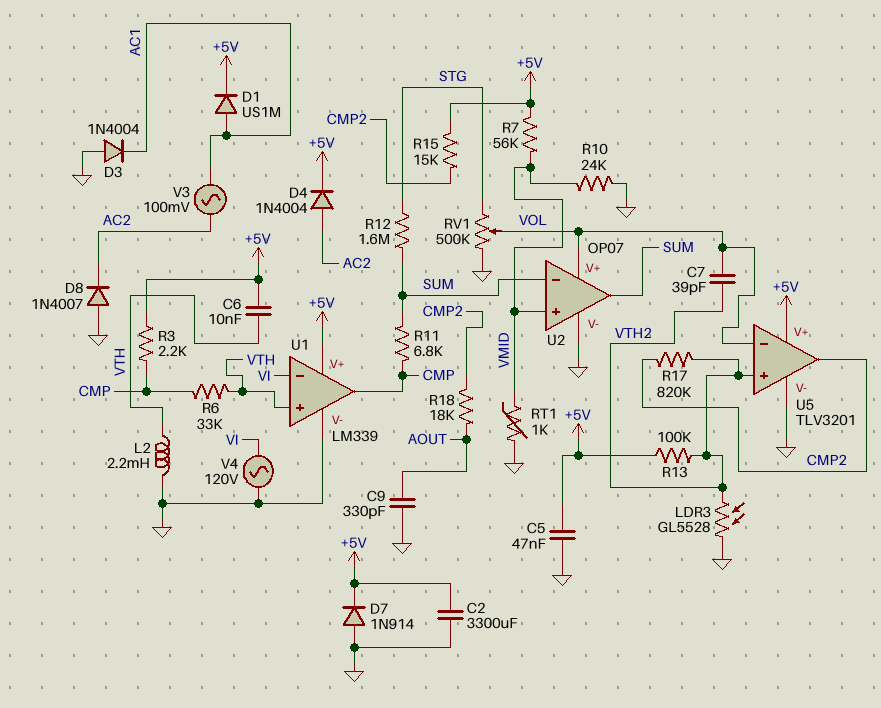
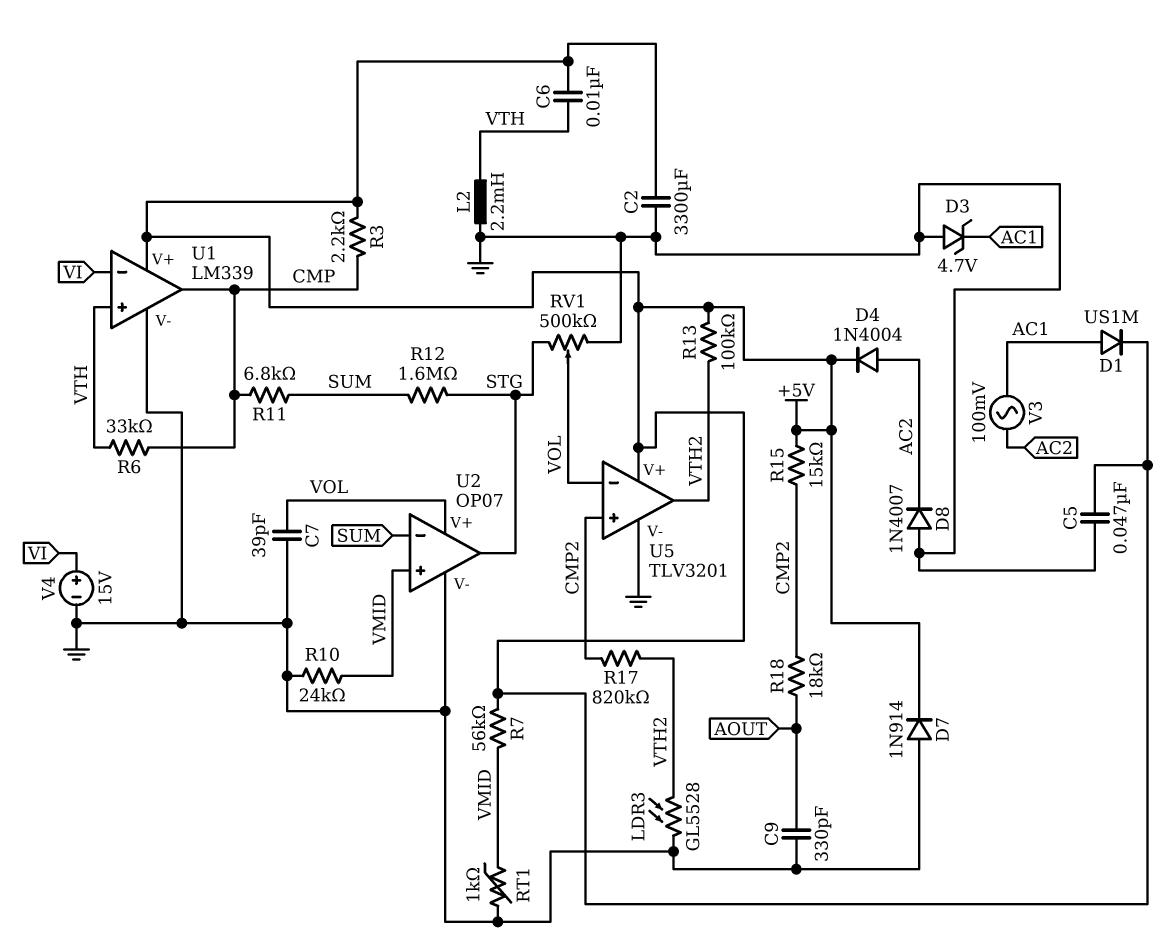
C7: 39pF (VOL, VTH2) -> 39pF (GND, VOL)
D3: diode 1N4004 (A GND, K AC1) -> zener 4.7V (A GND, K AC1)
U2 pin out: SUM -> STG
U5 pin in+: VTH2 -> CMP2
U5 pin out: CMP2 -> VTH2
V4: AC 120V (GND, VI) -> 15V (plus VI, minus GND)

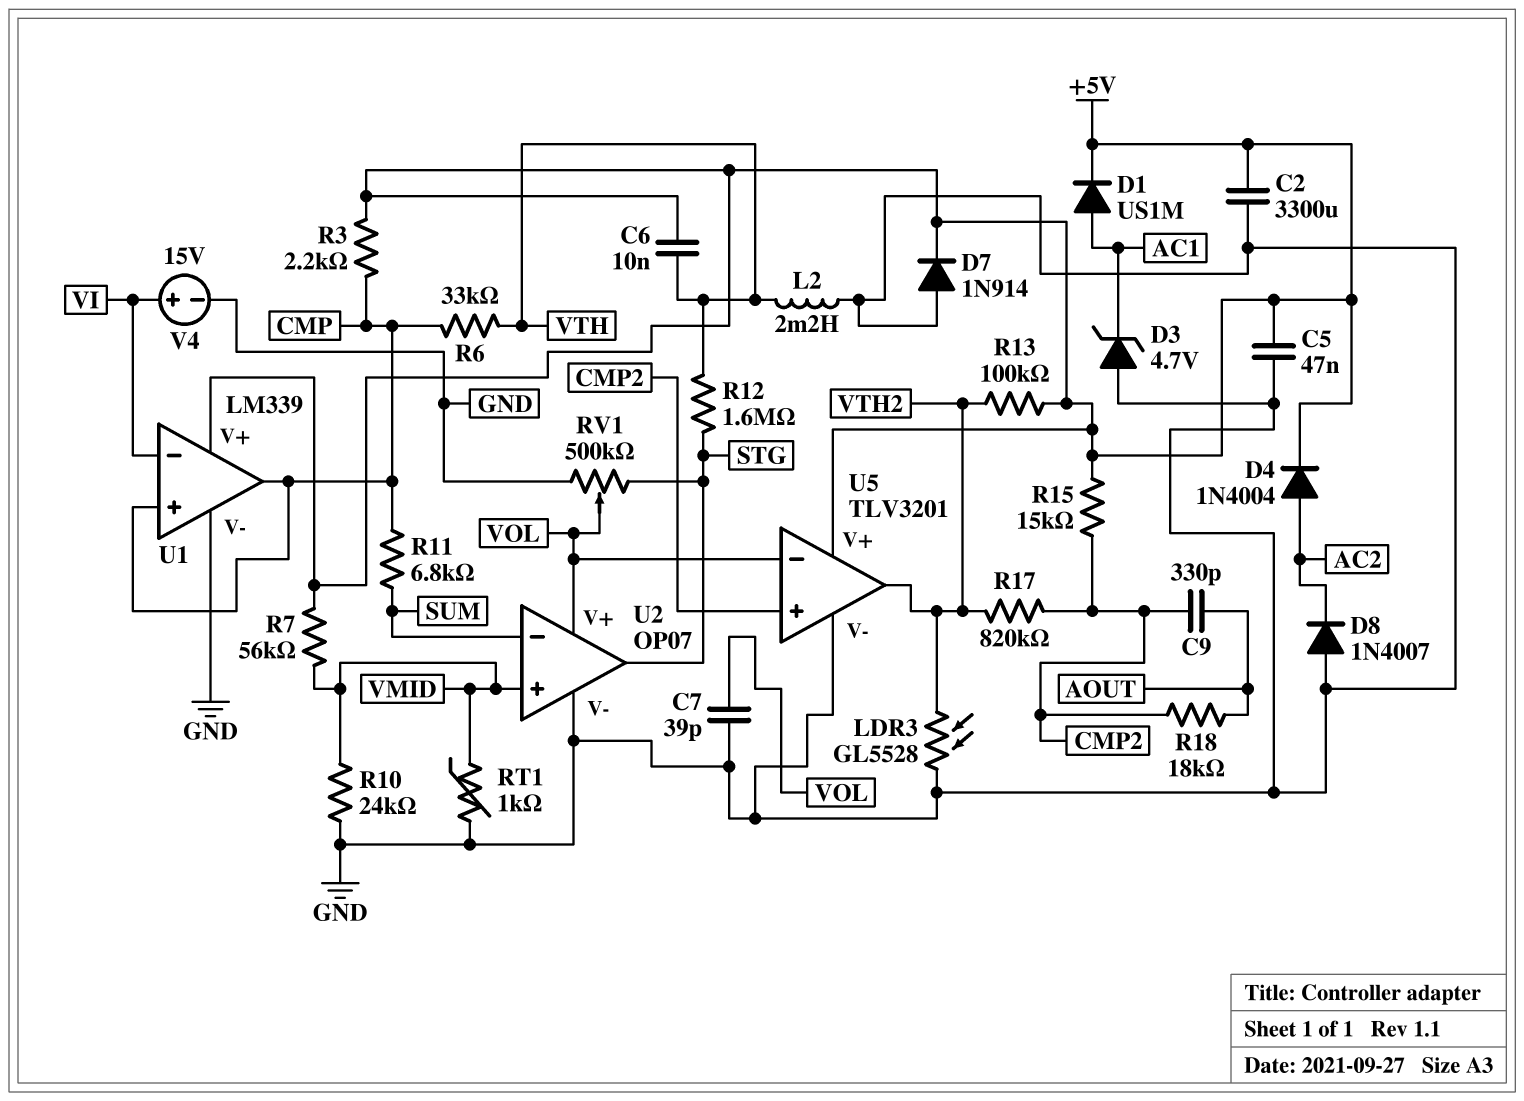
C9: 330pF (AOUT, GND) -> 330pF (AOUT, CMP2)
R12: 1.6M (STG, SUM) -> 1.6M (STG, VTH)
U1 pin in+: VTH -> CMP
V3: AC 100mV (AC1, AC2) -> none

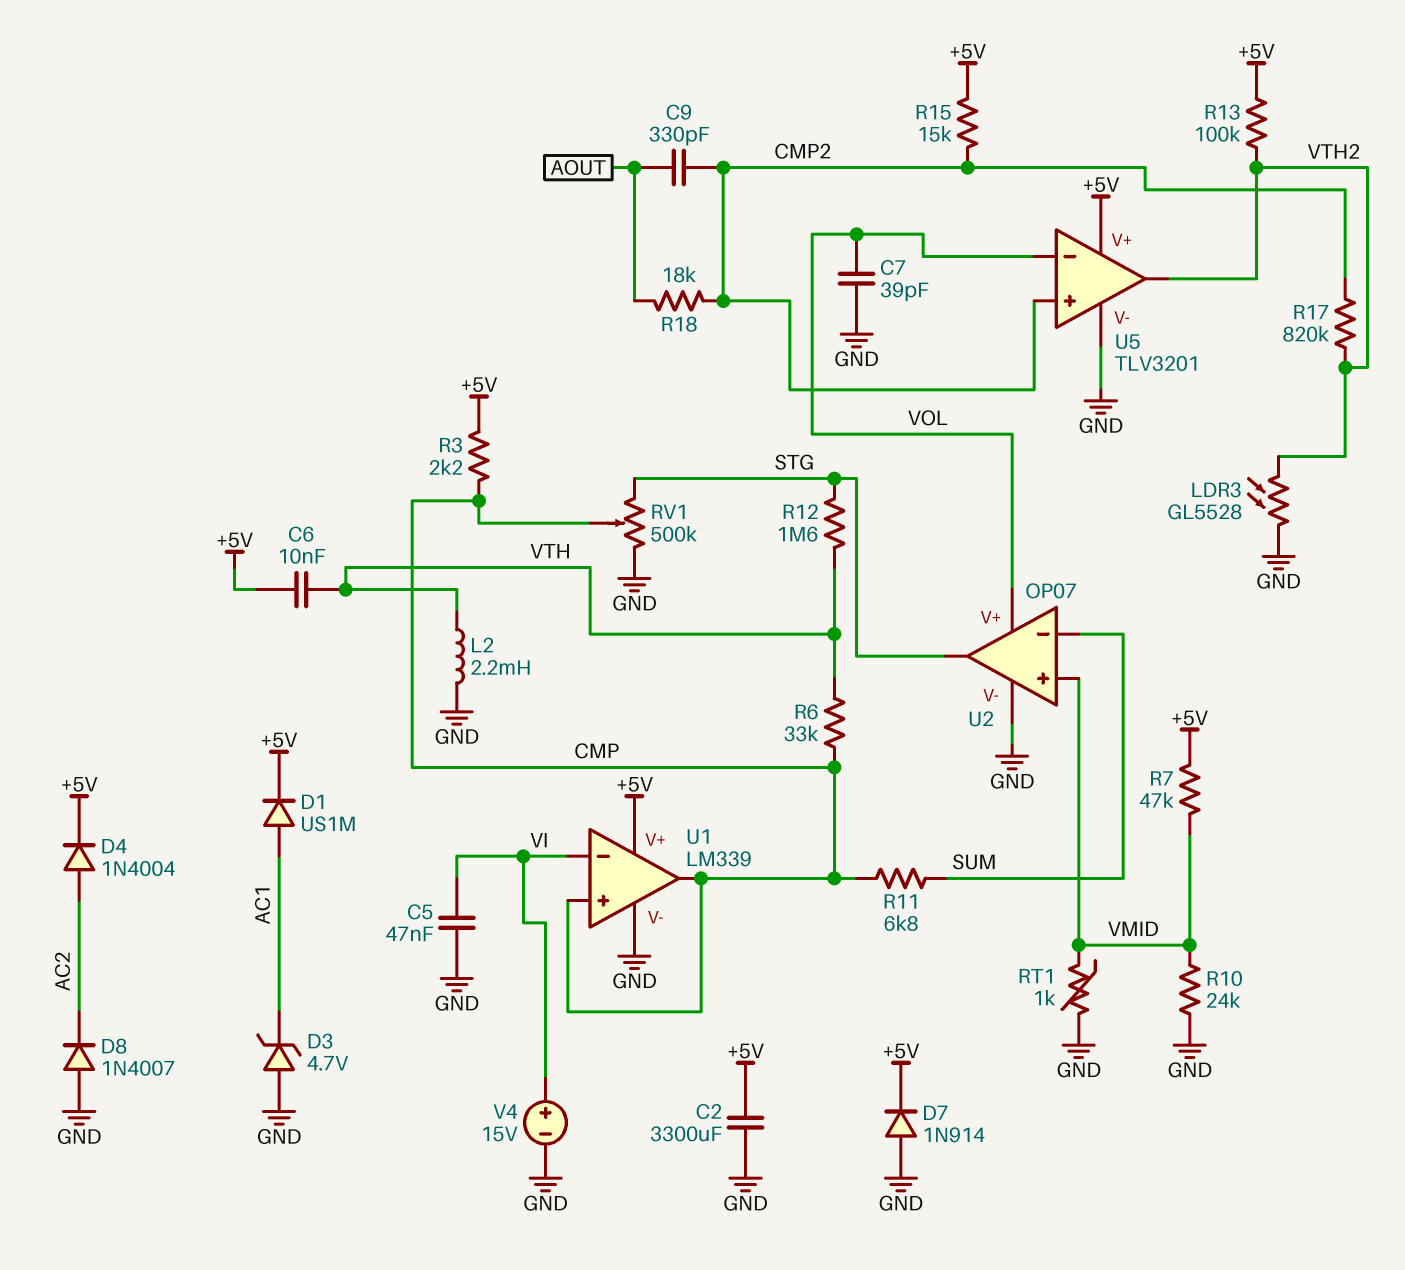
C5: 47nF (+5V, GND) -> 47nF (GND, VI)
R7: 56k (+5V, VMID) -> 47k (+5V, VMID)
RV1: 500k (GND, STG, wiper VOL) -> 500k (GND, STG, wiper CMP)

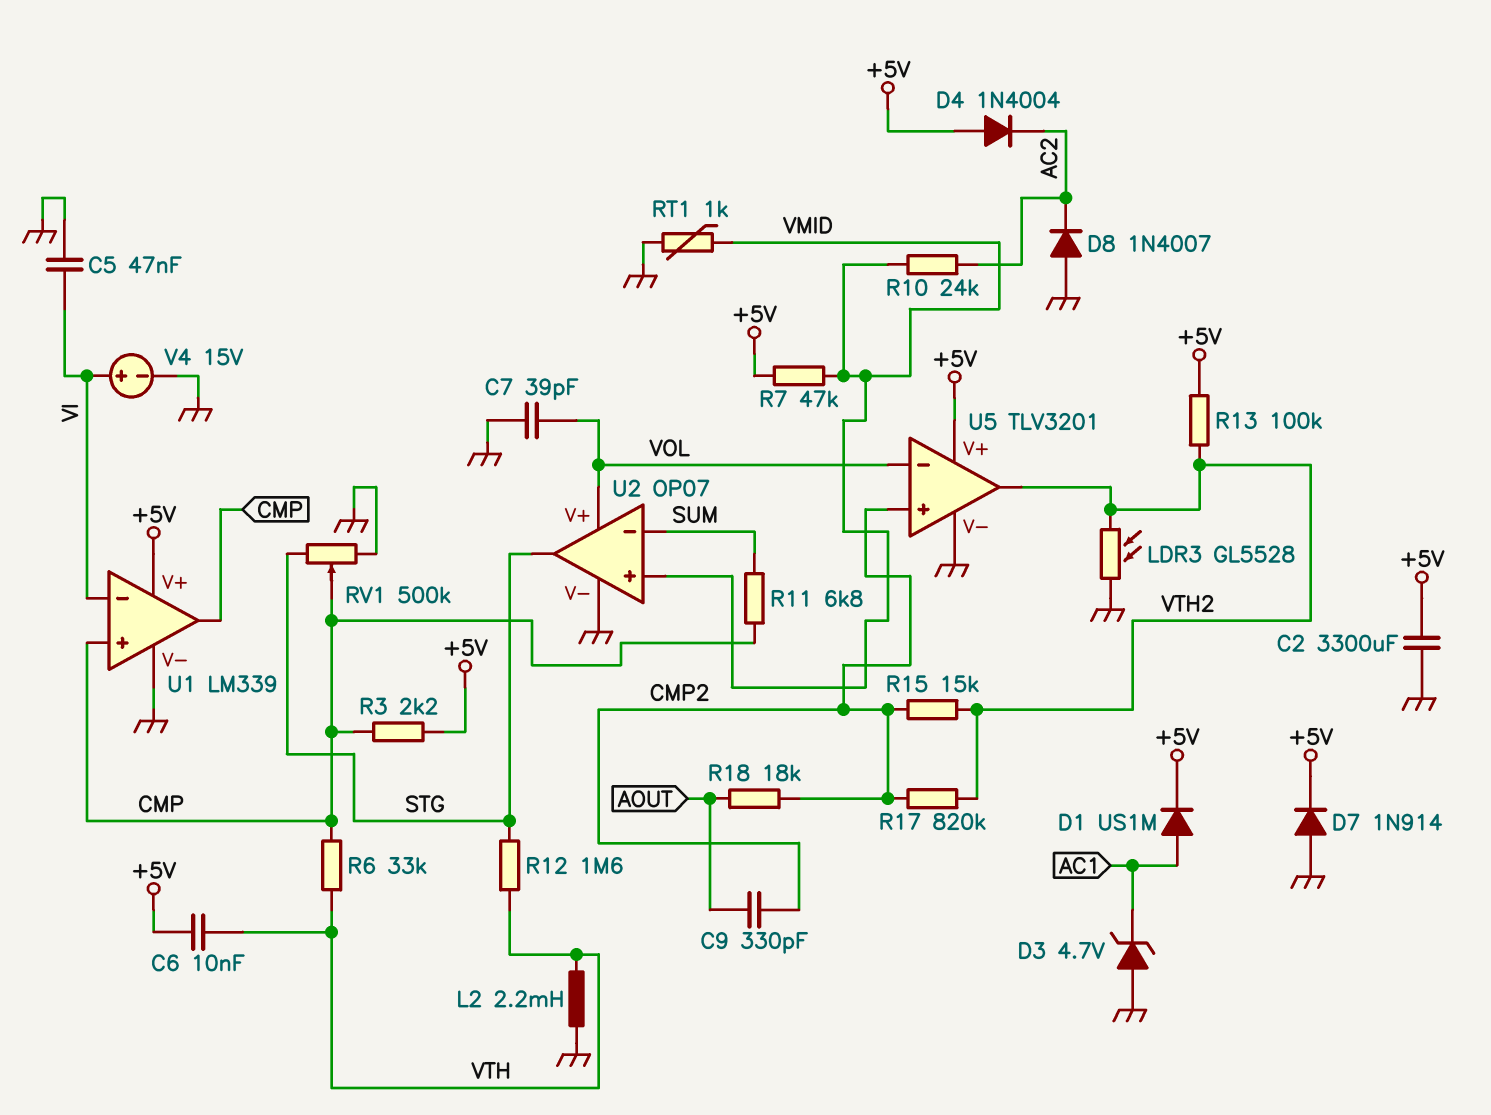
D4: diode 1N4004 (A AC2, K +5V) -> diode 1N4004 (A +5V, K AC2)
R10: 24k (GND, VMID) -> 24k (AC2, VMID)
R15: 15k (+5V, CMP2) -> 15k (CMP2, VTH2)

